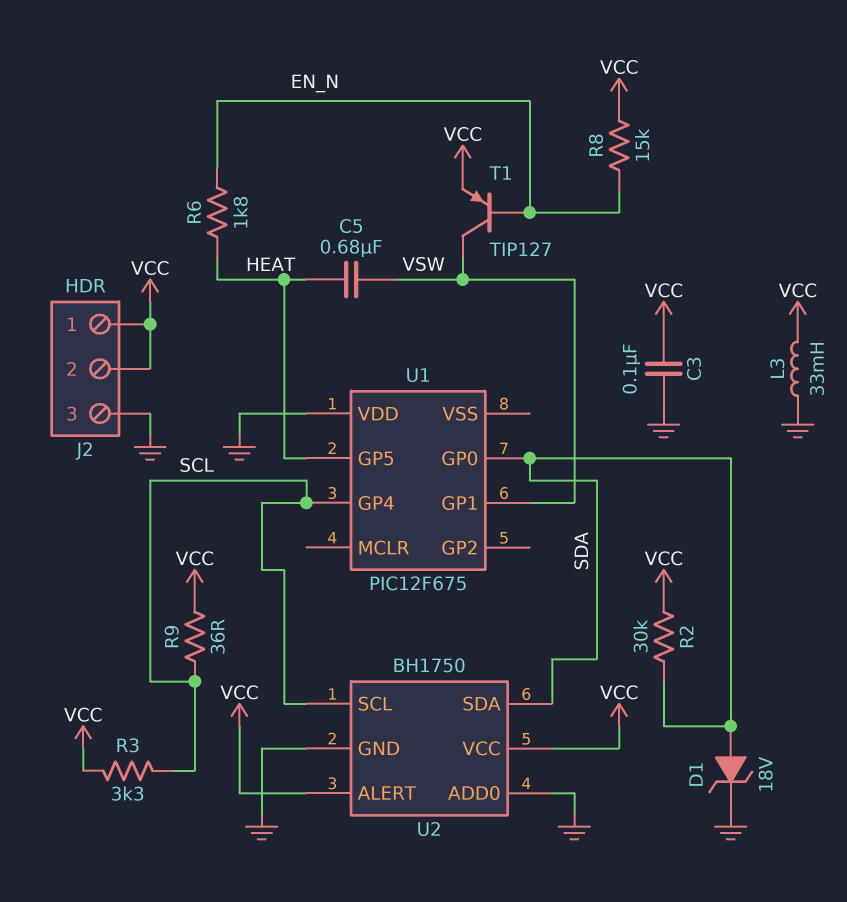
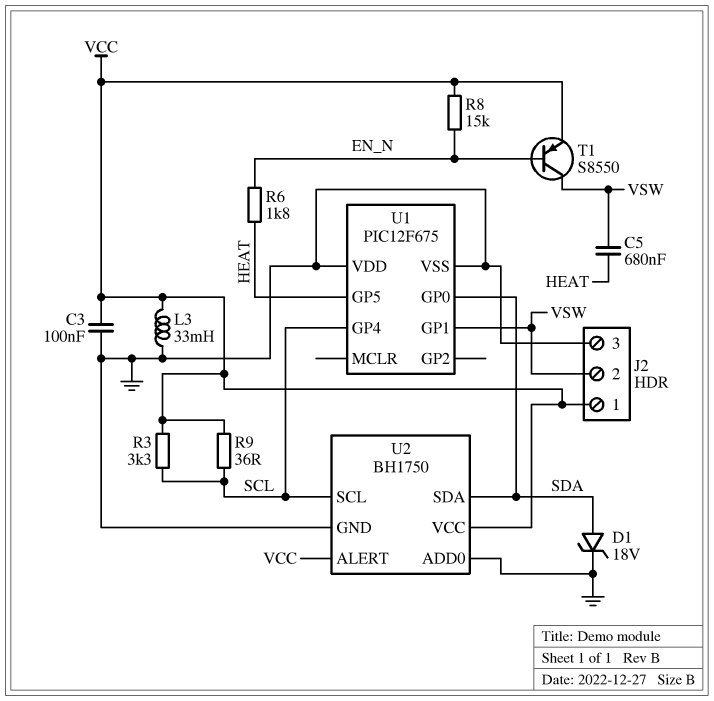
J2 pin 2: VCC -> VSW
R2: 30k (SDA, VCC) -> none
T1: PNP TIP127 (B EN_N, C VSW, E VCC) -> PNP S8550 (B EN_N, C VSW, E VCC)
U1 pin VSS: none -> GND

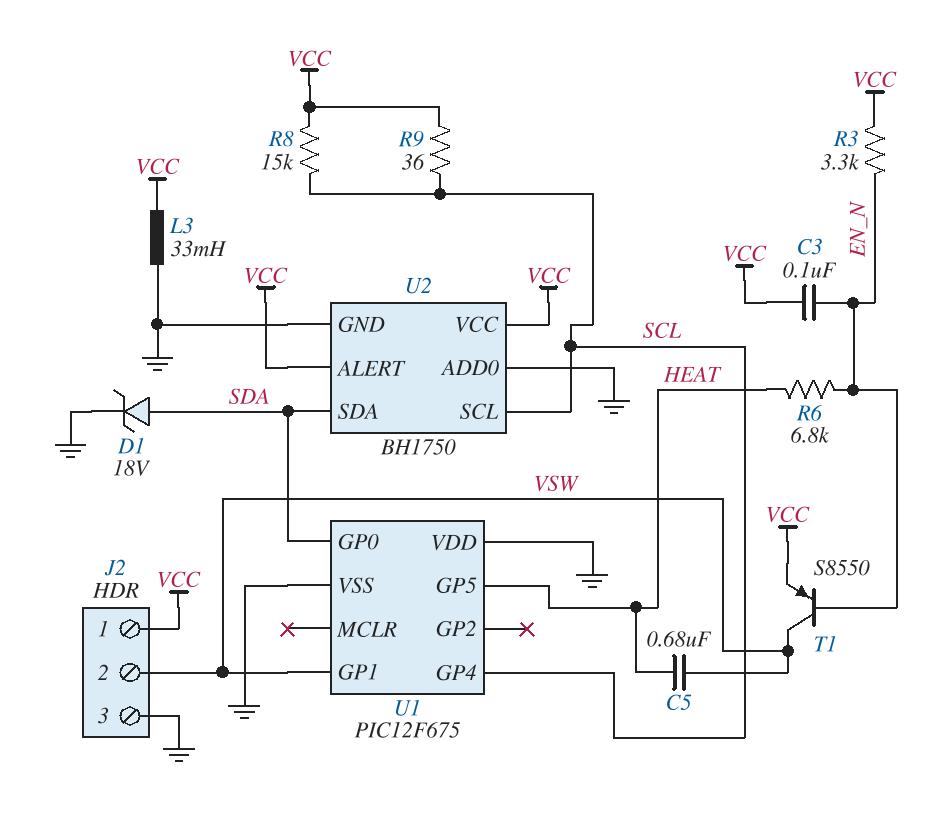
C3: 100nF (GND, VCC) -> 100nF (EN_N, VCC)
R3: 3.3k (SCL, VCC) -> 3.3k (EN_N, VCC)
R6: 1.8k (EN_N, HEAT) -> 6.8k (EN_N, HEAT)
R8: 15k (EN_N, VCC) -> 15k (SCL, VCC)

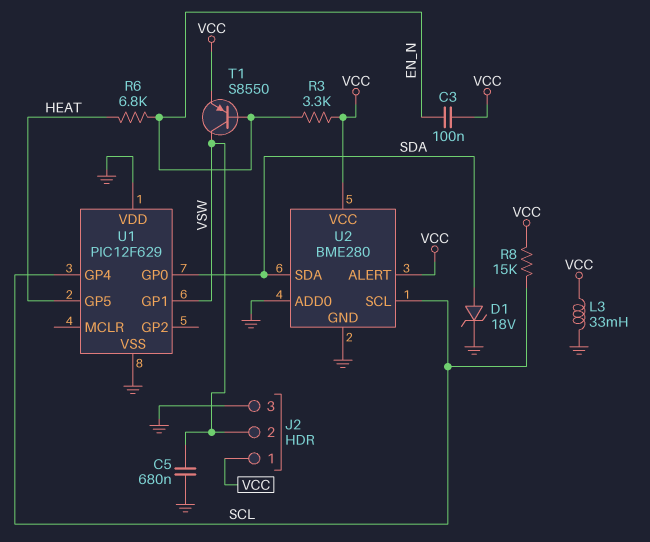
C5: 680nF (HEAT, VSW) -> 680nF (GND, VSW)
R9: 36 (SCL, VCC) -> none
U1: PIC12F675 -> PIC12F629
U2: BH1750 -> BME280

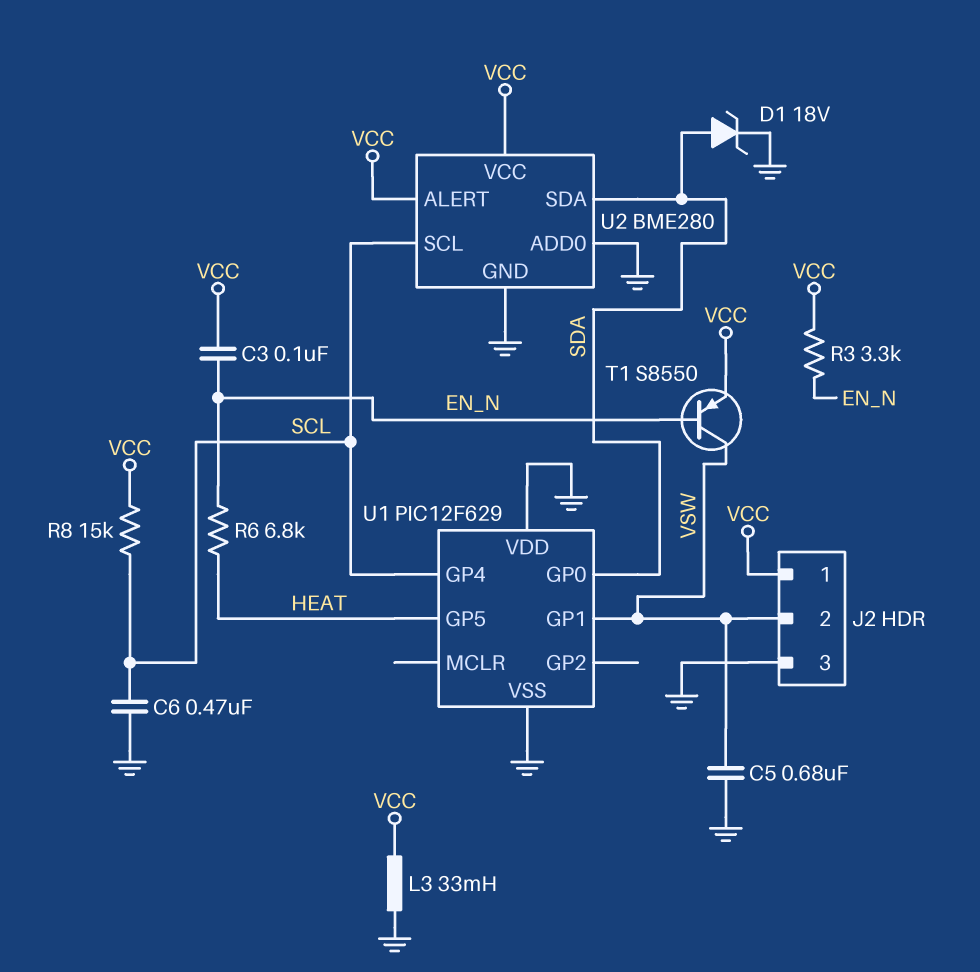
C6: none -> 470nF (GND, SCL)

